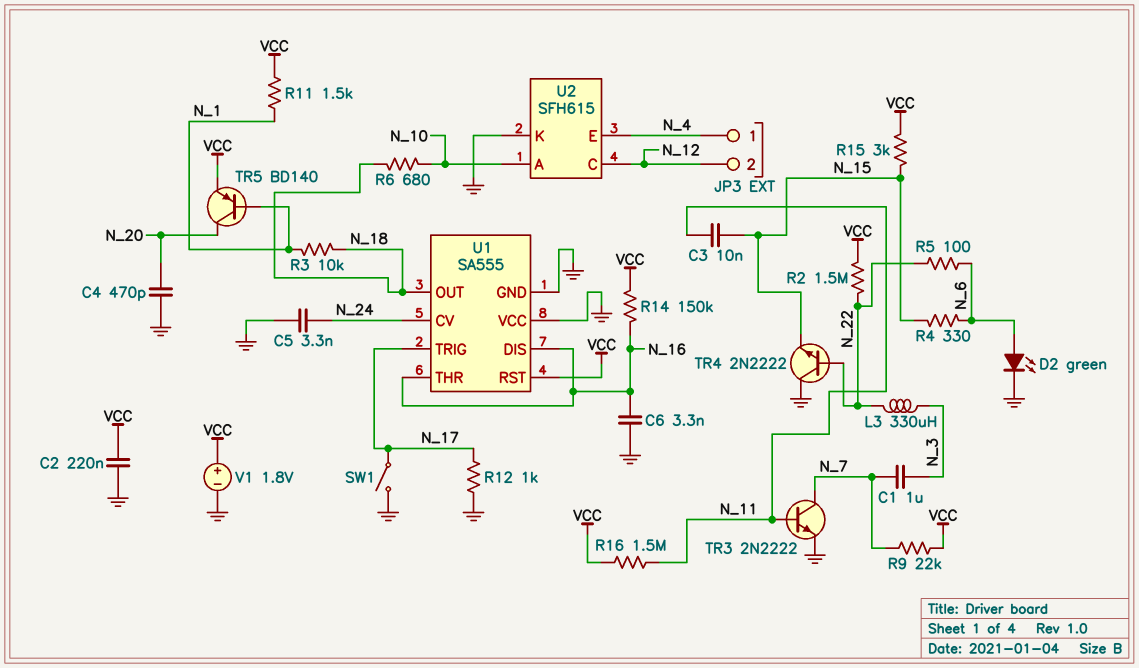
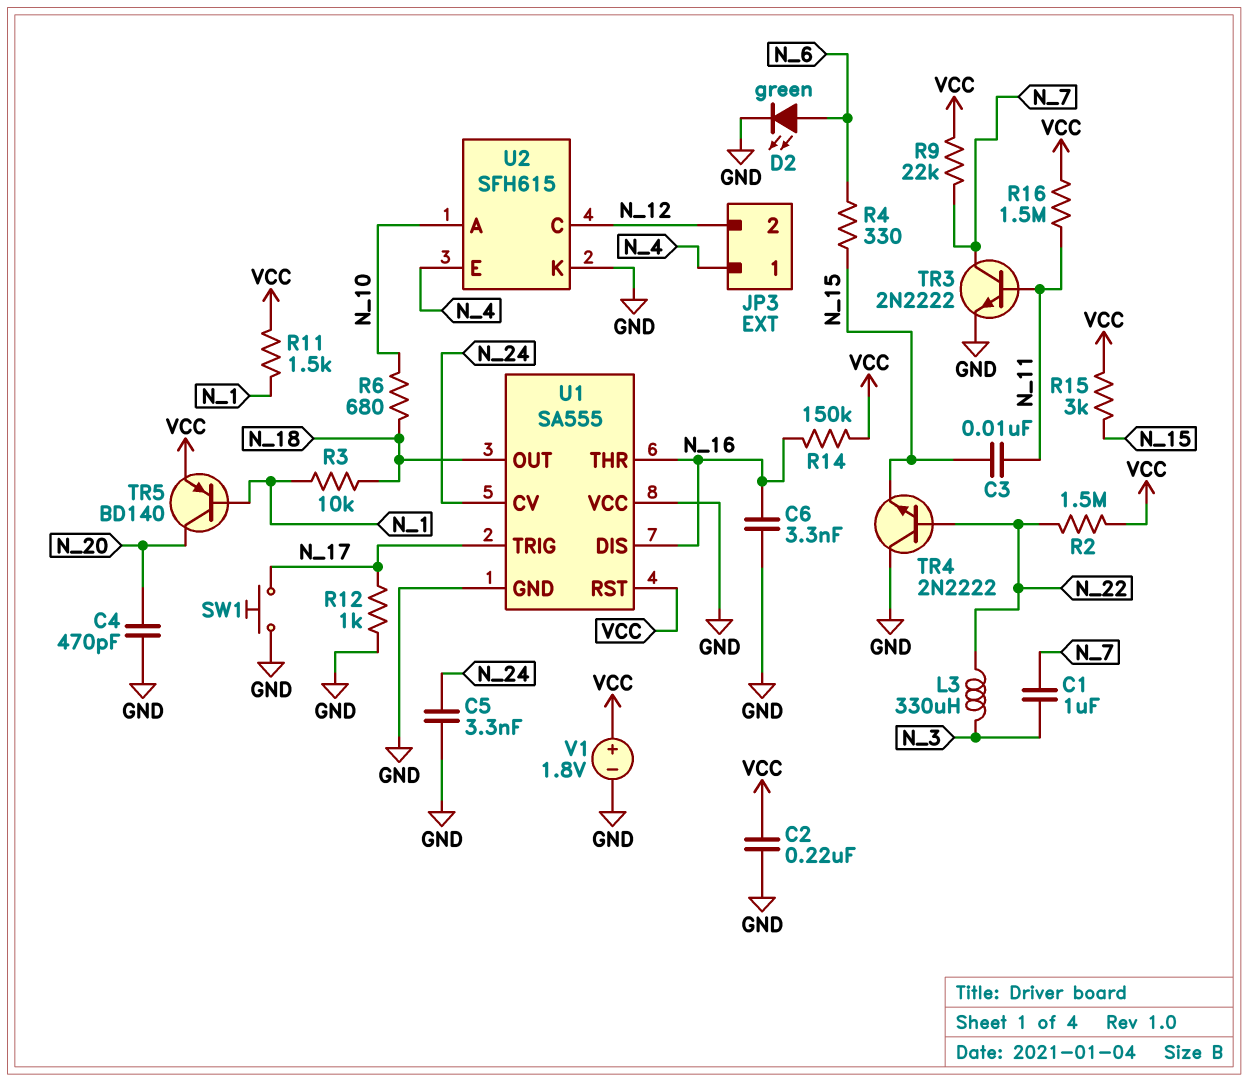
R5: 100 (N_6, N_22) -> none
SW1: switch (GND, N_17) -> button (GND, N_17)

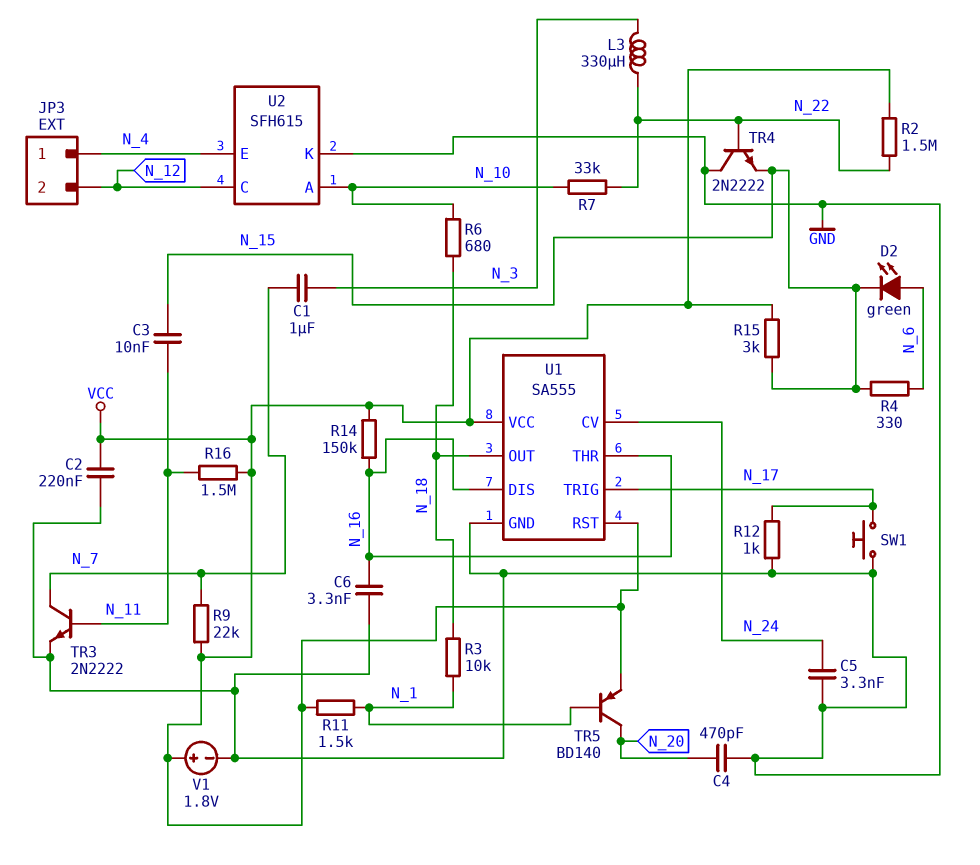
D2: LED green (A N_6, K GND) -> LED green (A N_6, K N_15)
R7: none -> 33k (N_10, N_22)
U1 pin VCC: GND -> VCC

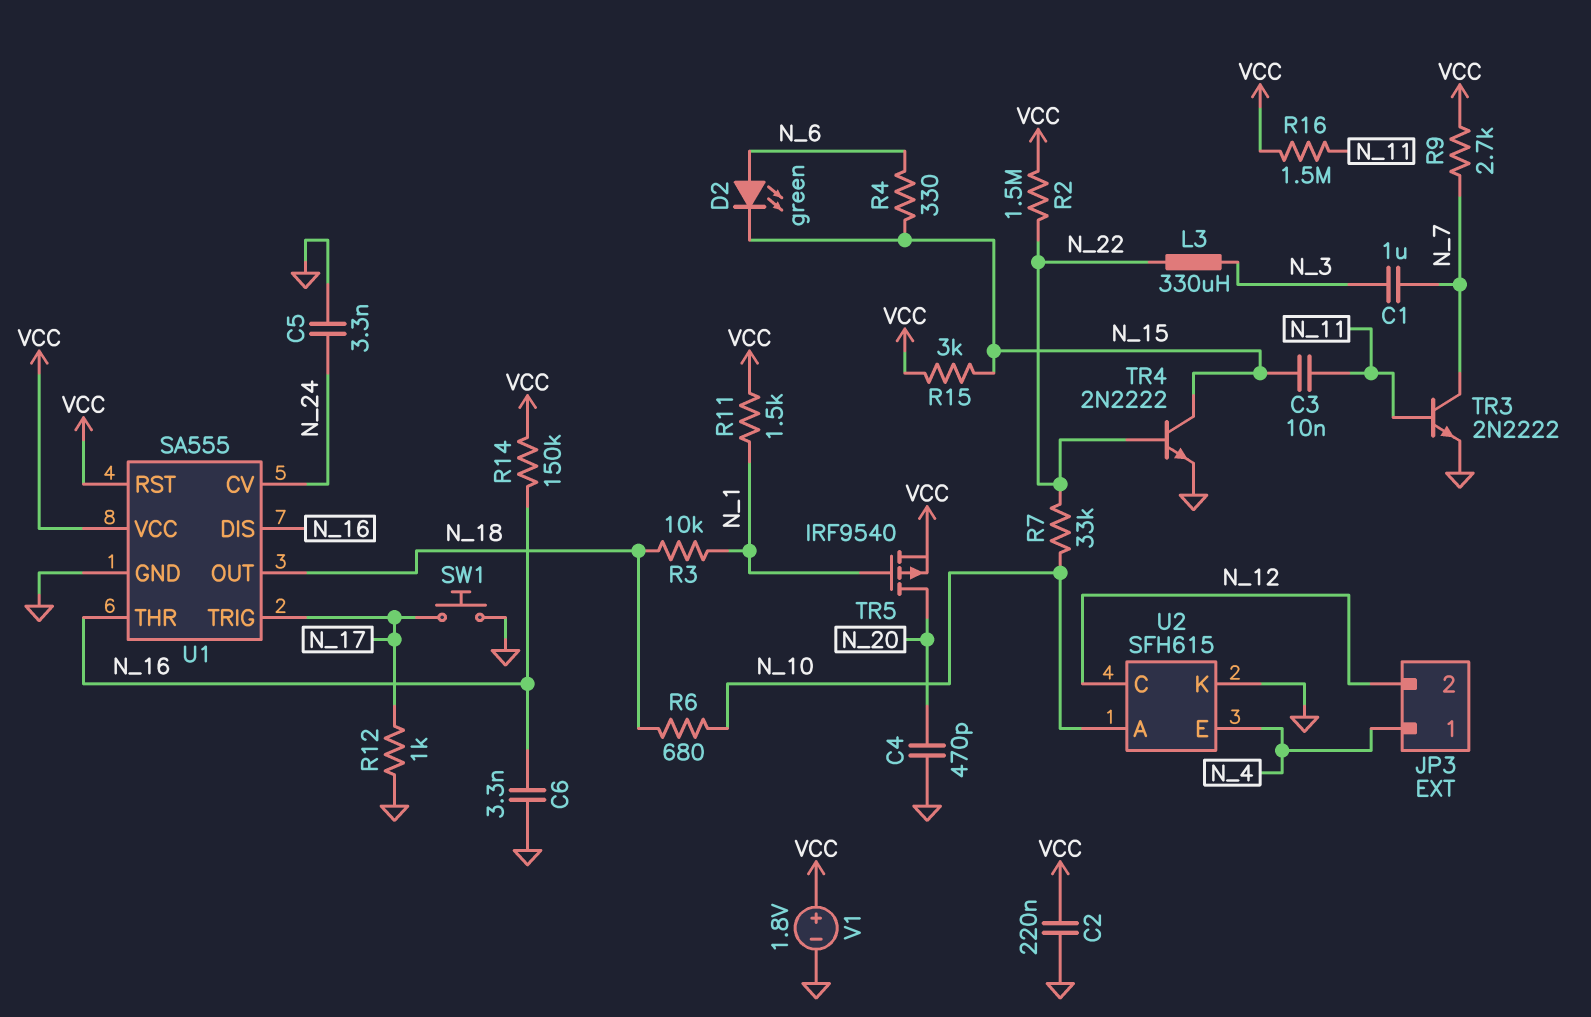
R9: 22k (N_7, VCC) -> 2.7k (N_7, VCC)
TR4: NPN 2N2222 (B N_22, C GND, E N_15) -> NPN 2N2222 (B N_22, C N_15, E GND)
TR5: PNP BD140 (B N_1, C N_20, E VCC) -> PMOS IRF9540 (G N_1, D N_20, S VCC)

